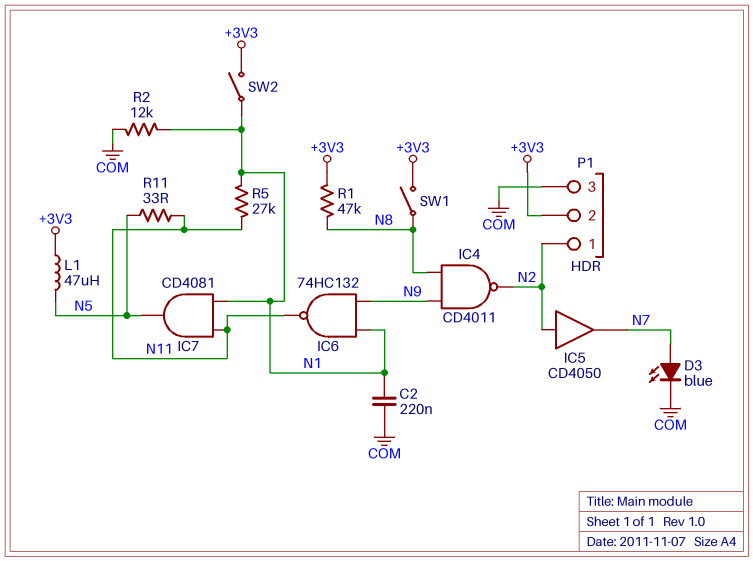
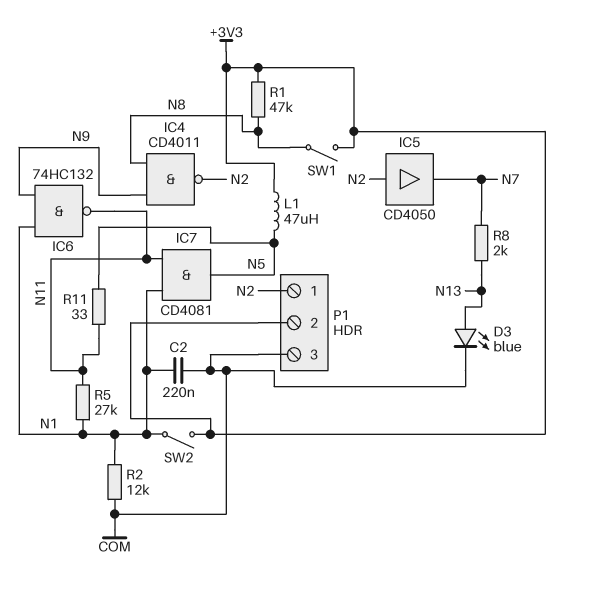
D3: LED blue (A N7, K COM) -> LED blue (A N13, K COM)
R8: none -> 2k (N7, N13)

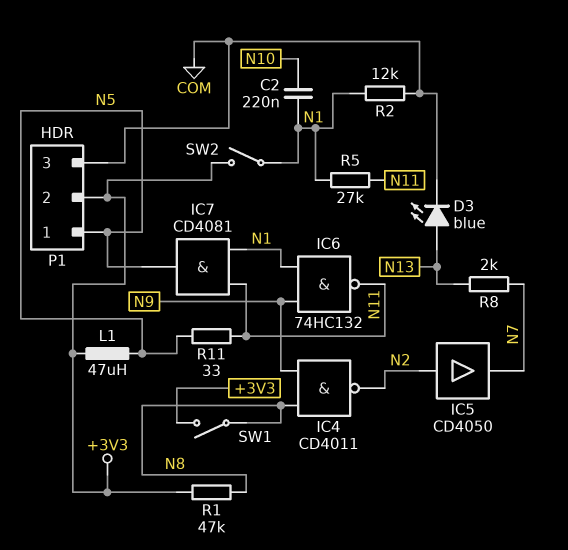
C2: 220nF (COM, N1) -> 220nF (N1, N10)
P1 pin 1: N2 -> N5

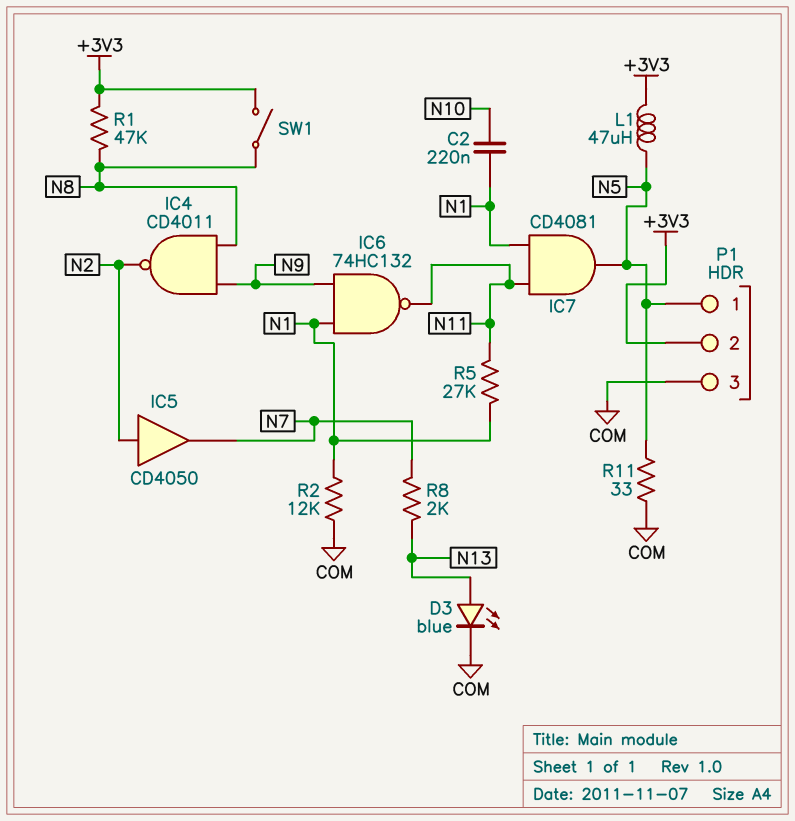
R11: 33 (N5, N11) -> 33 (COM, N5)
SW2: switch (+3V3, N1) -> none

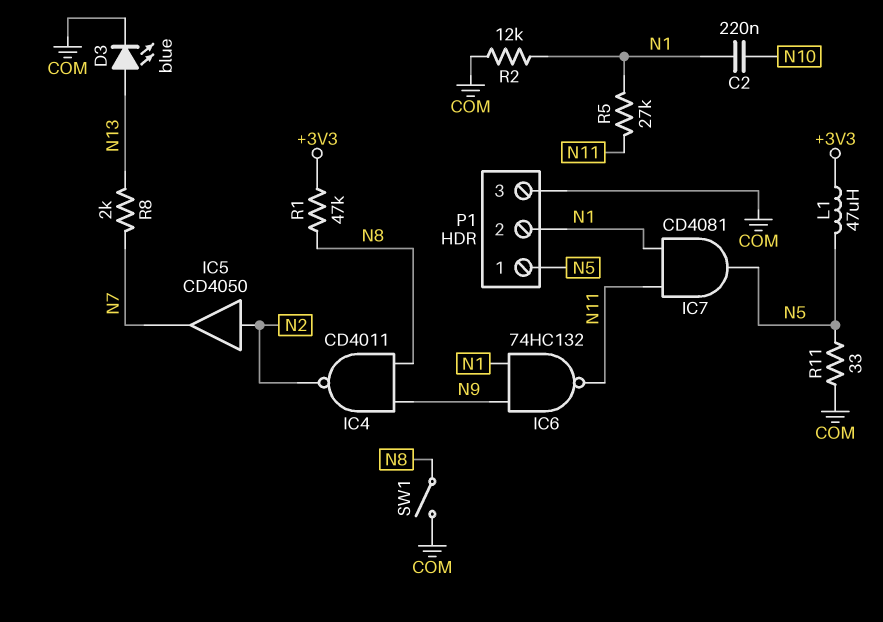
P1 pin 2: +3V3 -> N1
SW1: switch (+3V3, N8) -> switch (COM, N8)

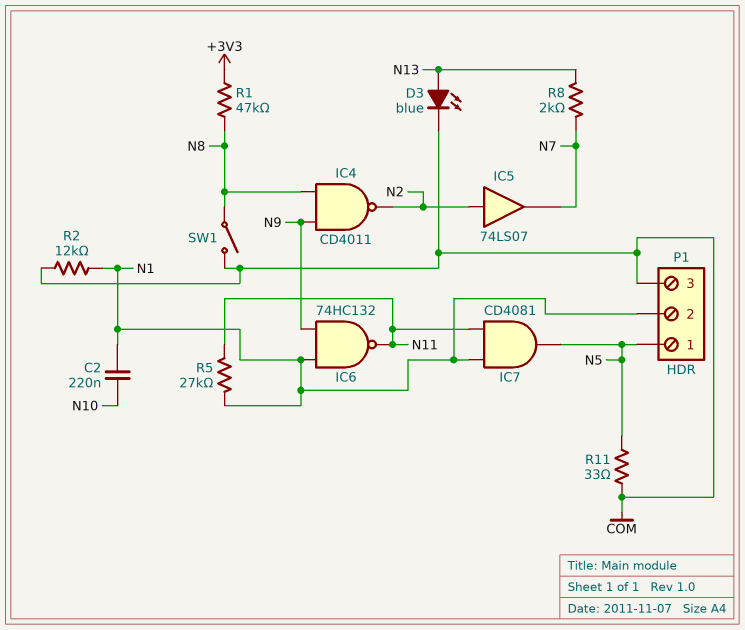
IC5: buffer CD4050 (in N2, out N7) -> buffer 74LS07 (in N2, out N7)
L1: 47uH (+3V3, N5) -> none

